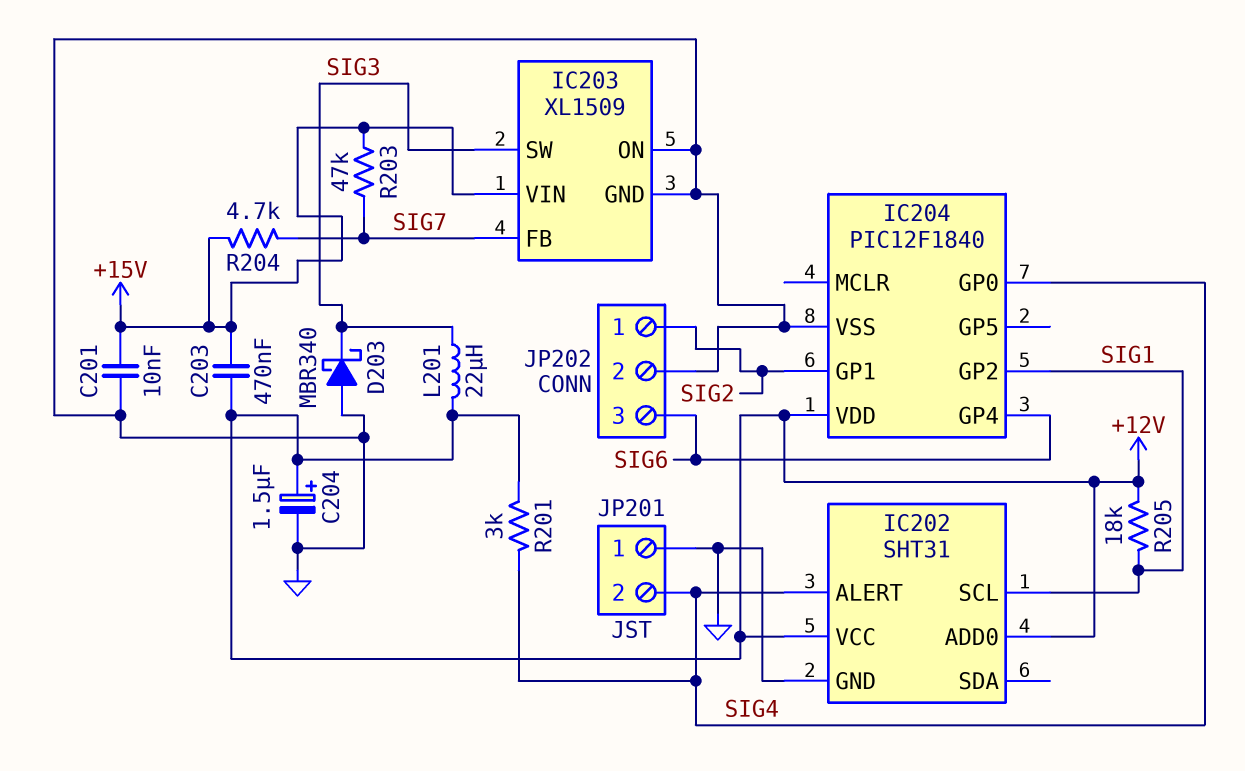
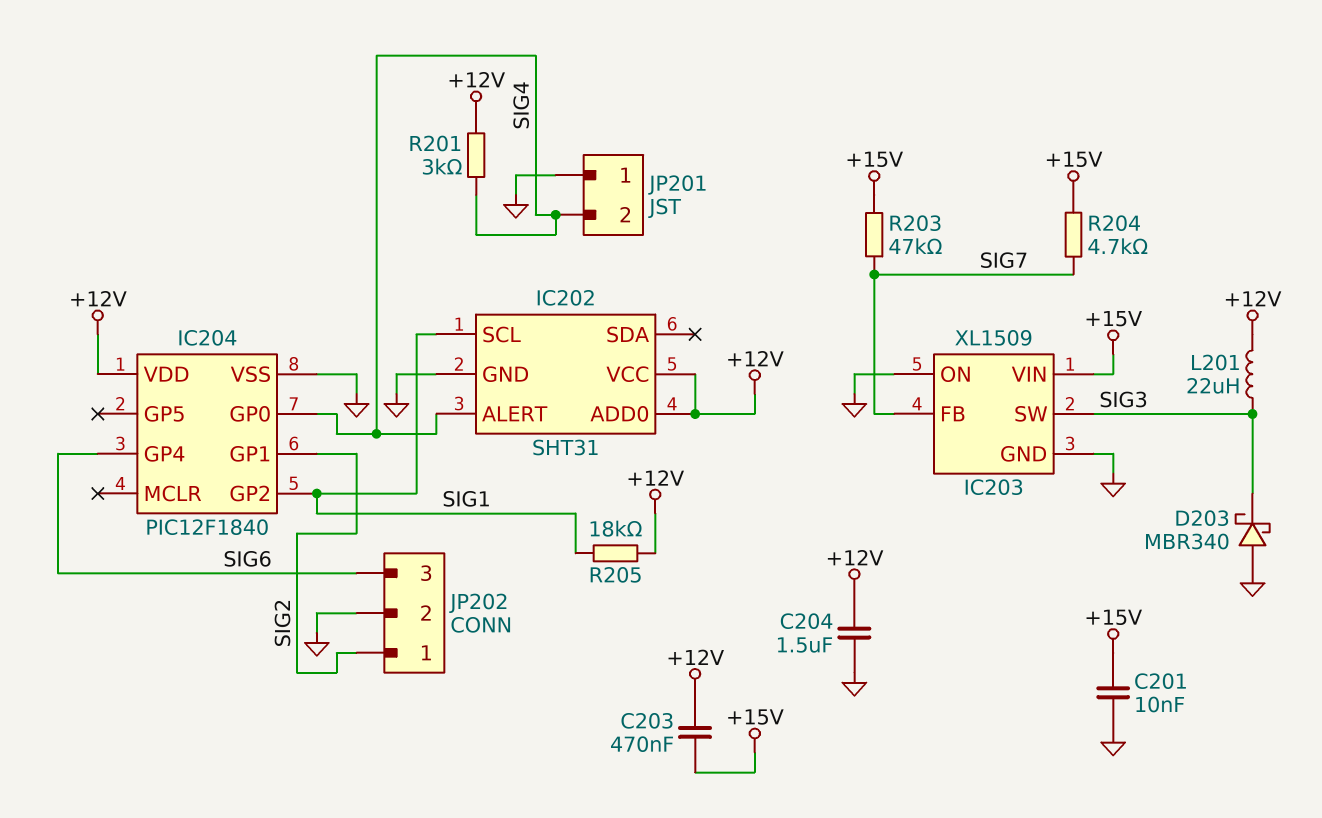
C204: 1.5uF (plus +12V, minus GND) -> 1.5uF (+12V, GND)

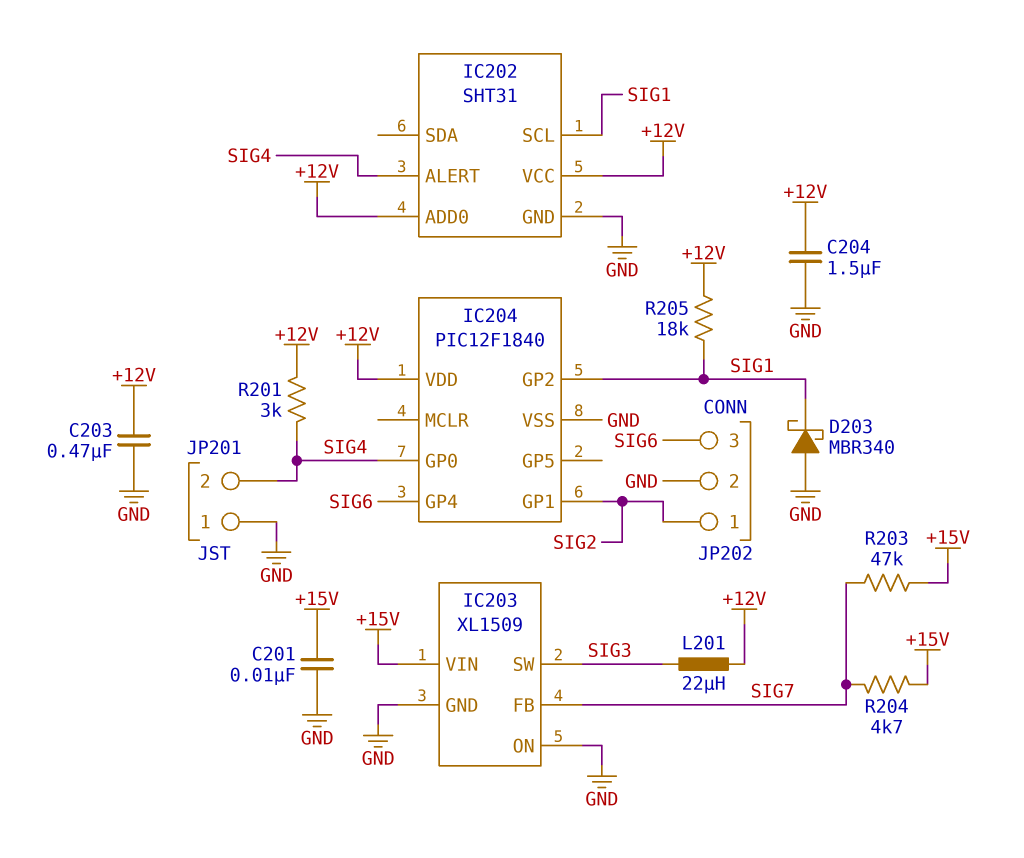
C203: 470nF (+12V, +15V) -> 470nF (+12V, GND)
D203: schottky MBR340 (A GND, K SIG3) -> schottky MBR340 (A GND, K SIG1)

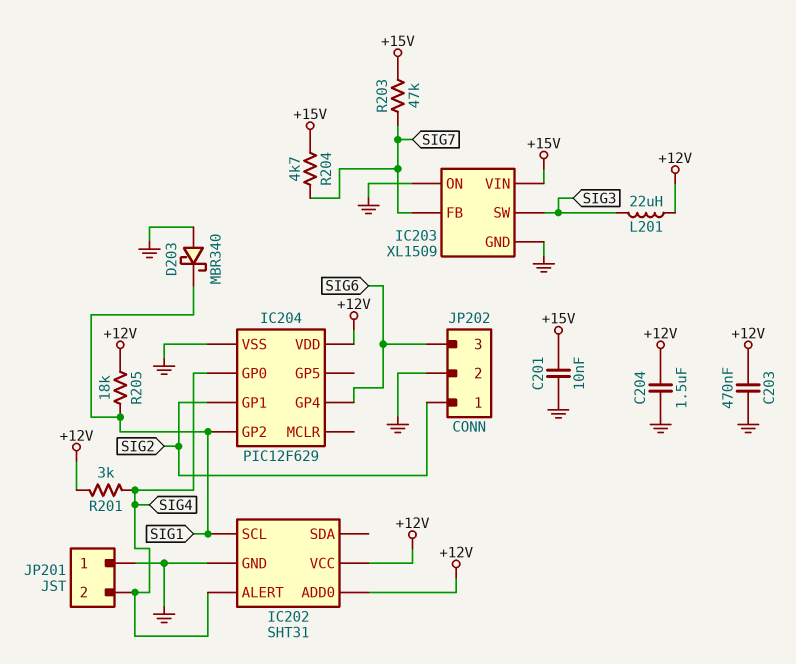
IC204: PIC12F1840 -> PIC12F629

